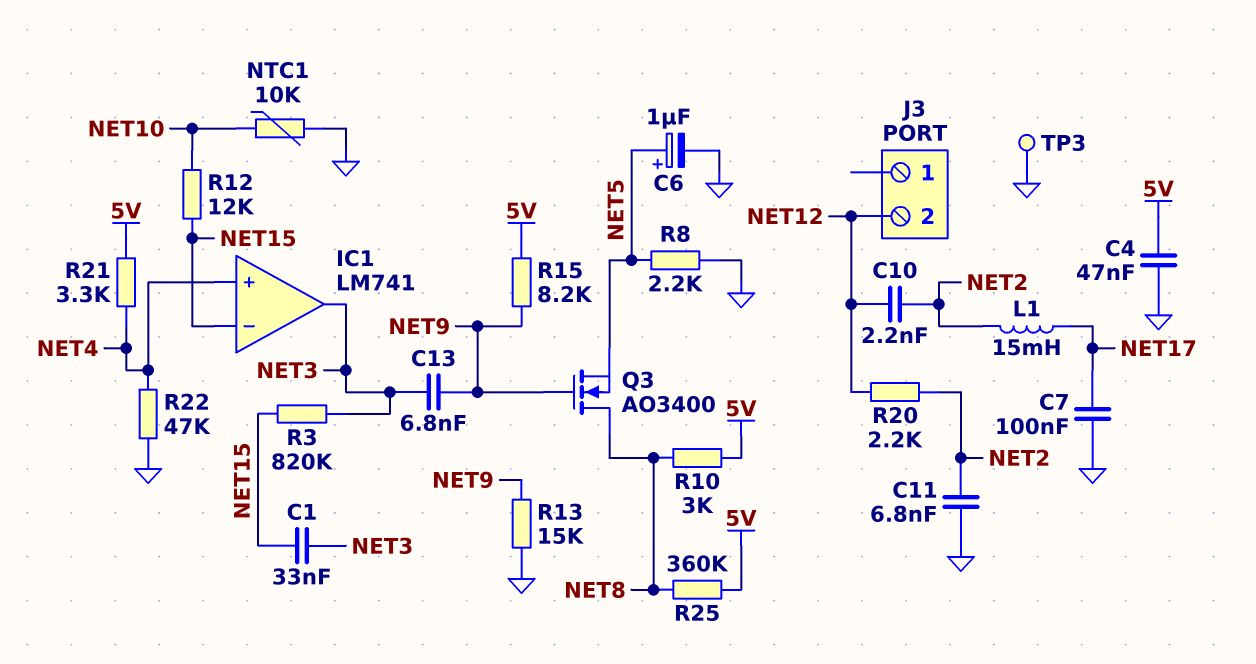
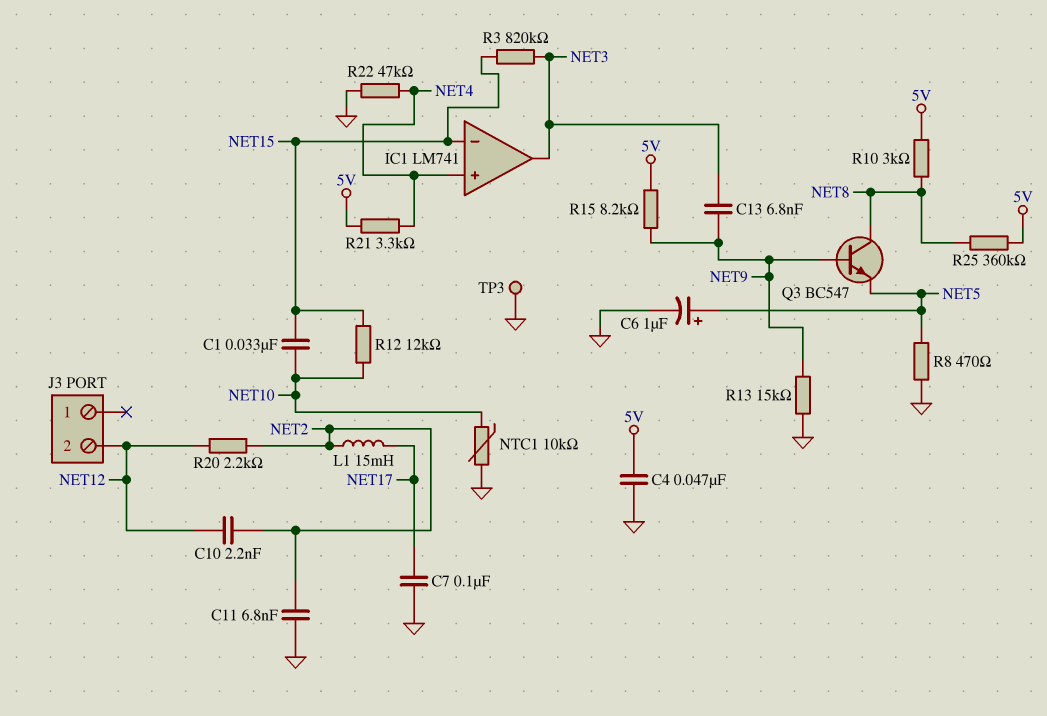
C1: 33nF (NET3, NET15) -> 33nF (NET10, NET15)
Q3: NMOS AO3400 (G NET9, D NET8, S NET5) -> NPN BC547 (B NET9, C NET8, E NET5)
R8: 2.2k (GND, NET5) -> 470 (GND, NET5)

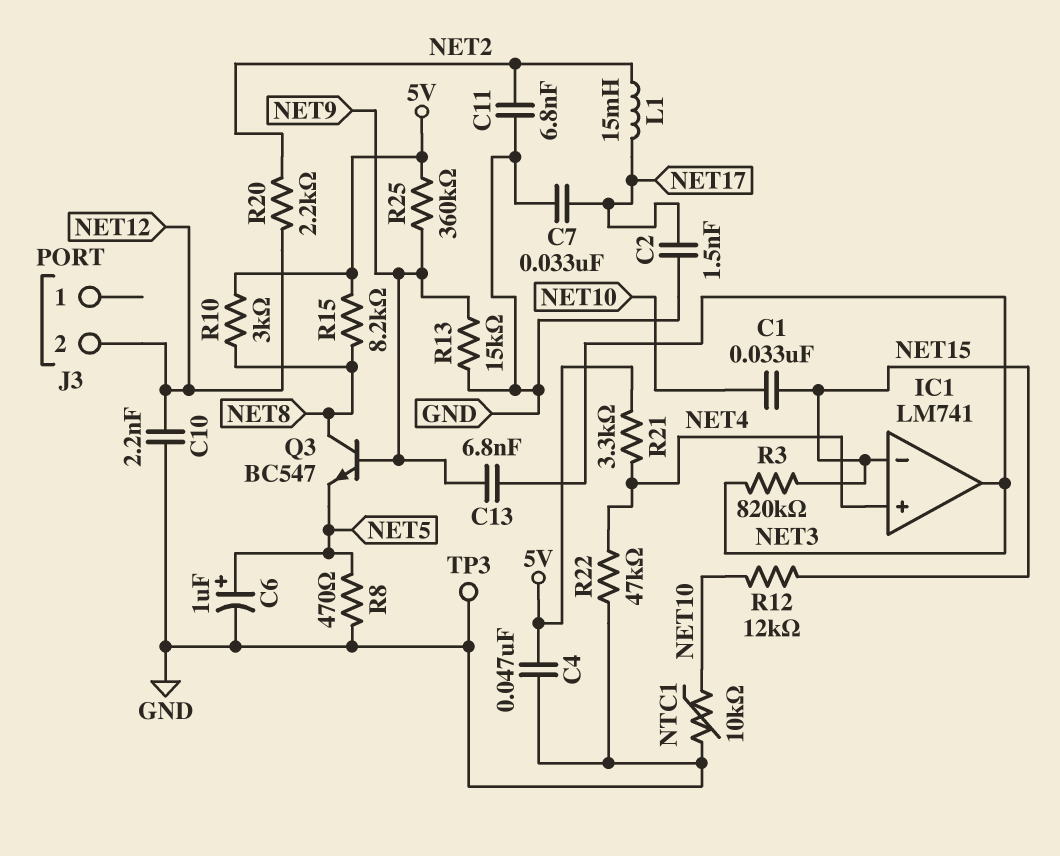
C2: none -> 1.5nF (GND, NET17)
C7: 100nF (GND, NET17) -> 33nF (GND, NET17)
C10: 2.2nF (NET2, NET12) -> 2.2nF (GND, NET12)
R15: 8.2k (5V, NET9) -> 8.2k (5V, NET8)
R25: 360k (5V, NET8) -> 360k (5V, NET9)

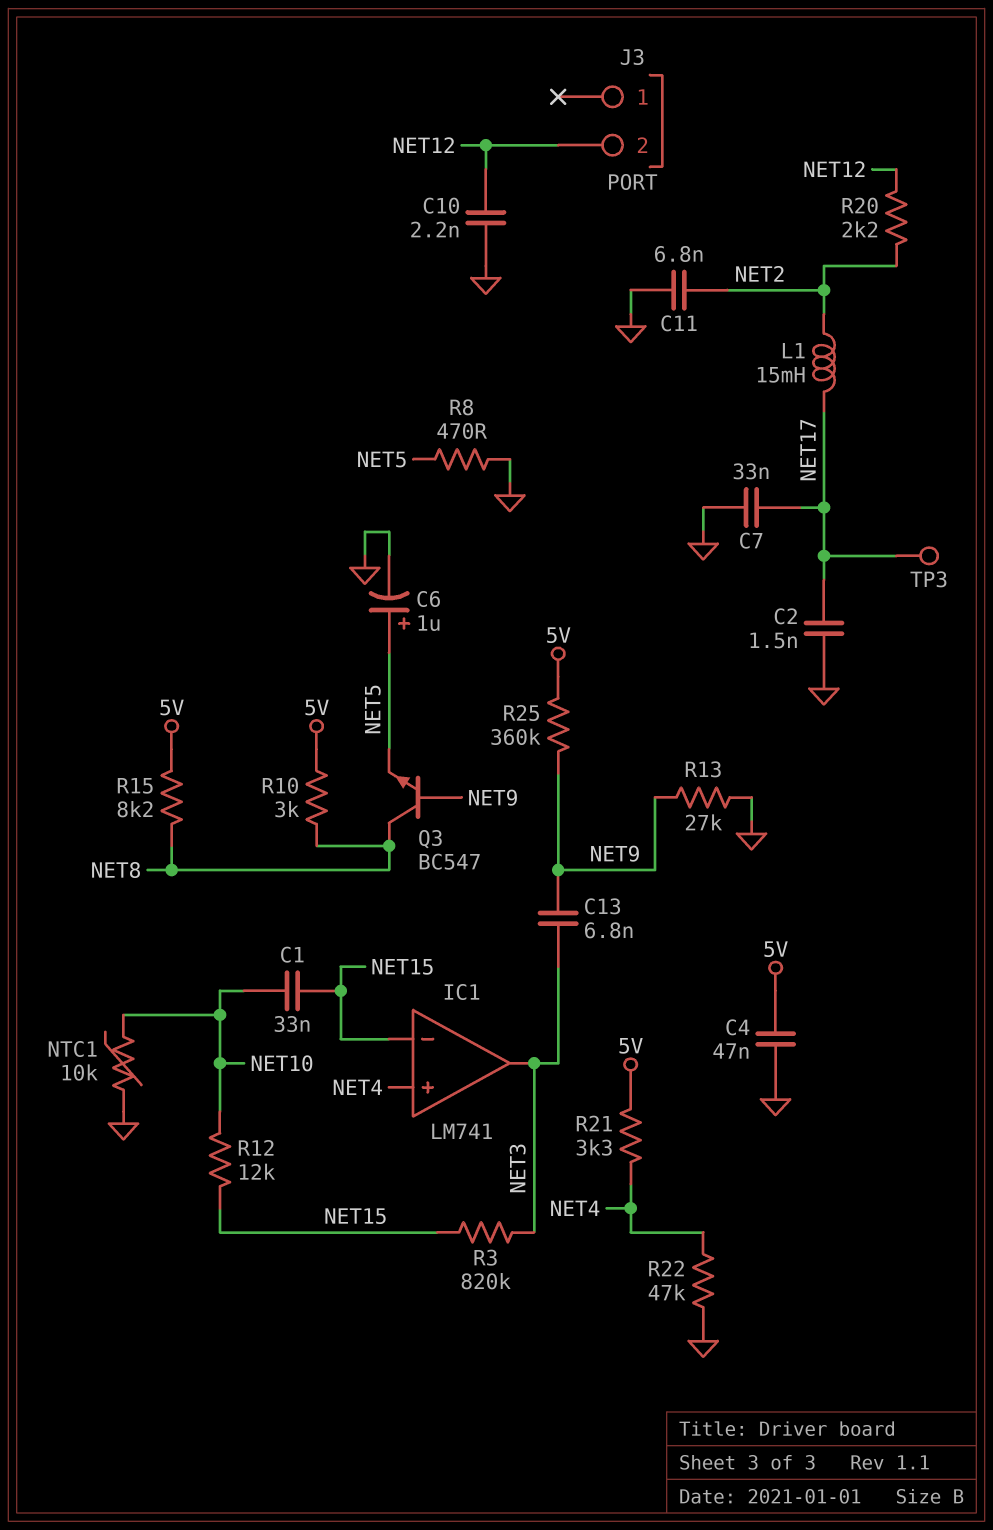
R13: 15k (GND, NET9) -> 27k (GND, NET9)
TP3: test point (GND) -> test point (NET17)

